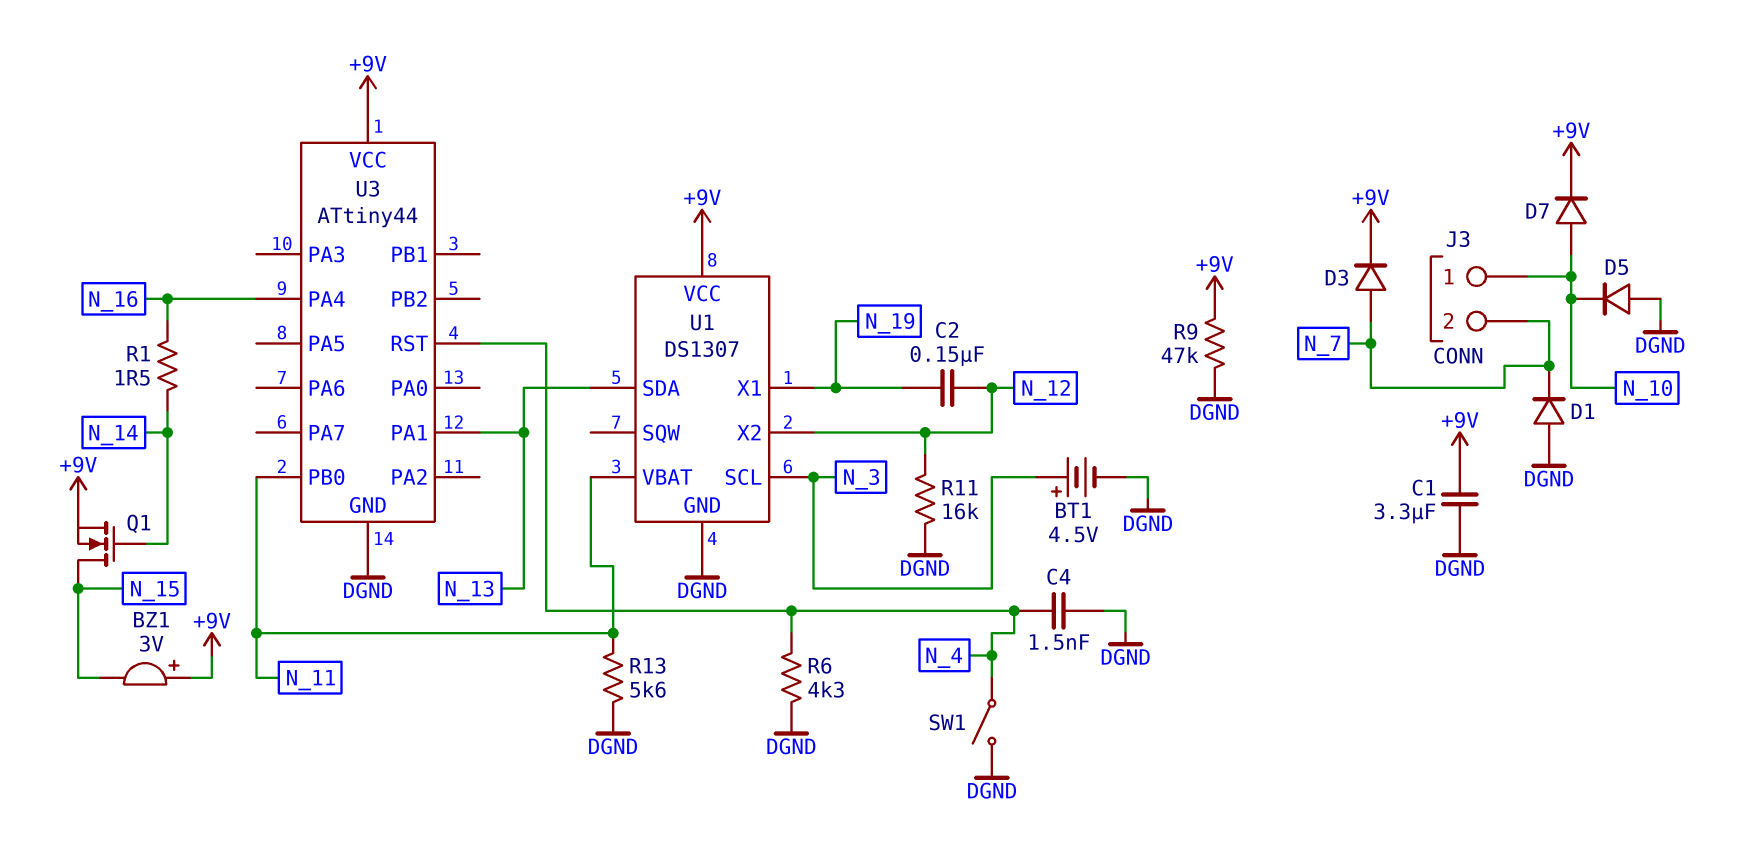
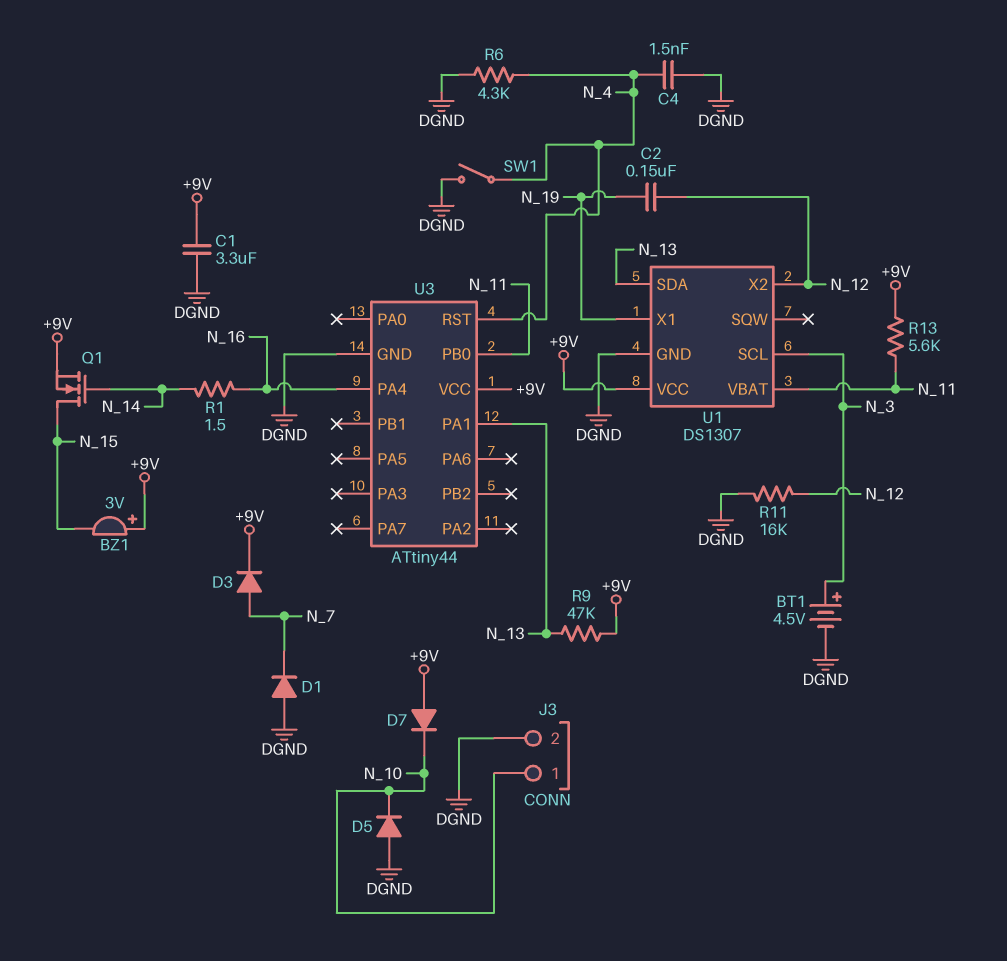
D7: diode (A N_10, K +9V) -> diode (A +9V, K N_10)
J3 pin 2: N_7 -> DGND
R9: 47k (+9V, DGND) -> 47k (+9V, N_13)
R13: 5.6k (DGND, N_11) -> 5.6k (+9V, N_11)

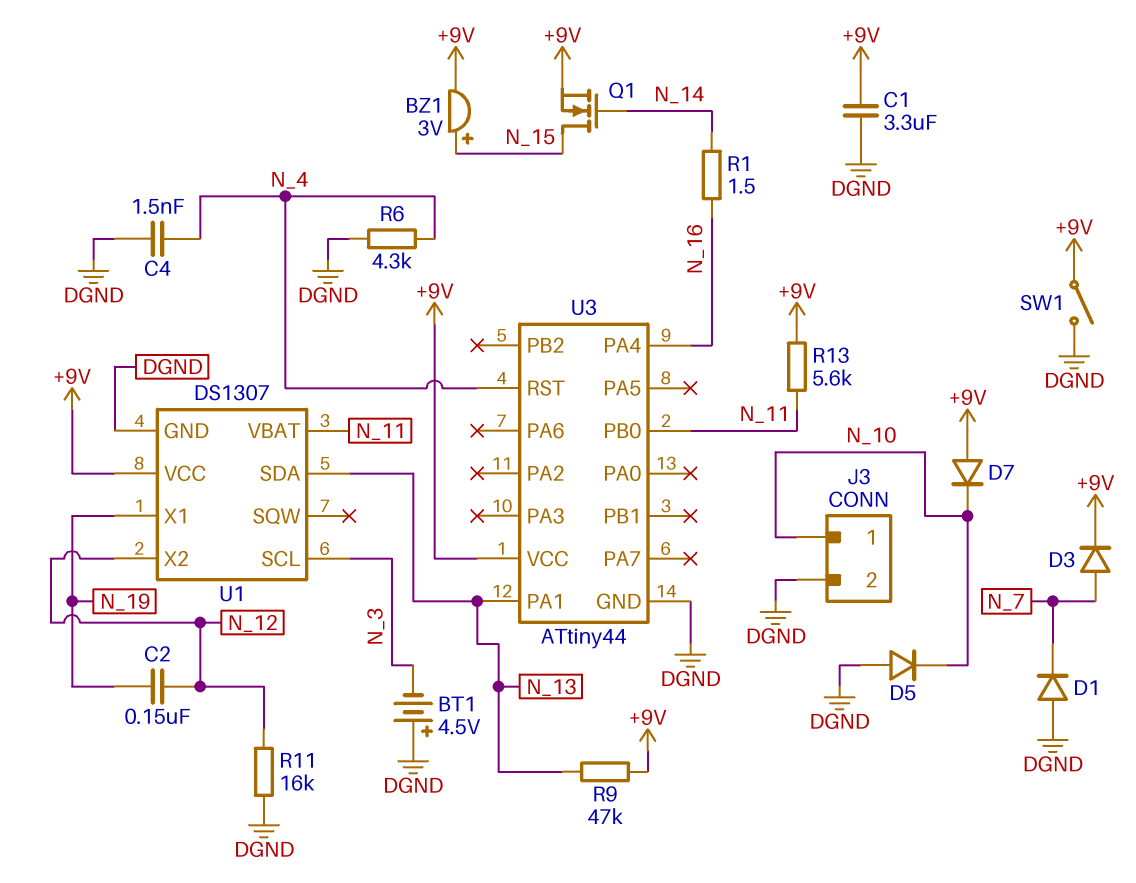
BT1: 4.5V (plus N_3, minus DGND) -> 4.5V (plus DGND, minus N_3)
BZ1: buzzer 3V (plus +9V, minus N_15) -> buzzer 3V (plus N_15, minus +9V)
SW1: switch (DGND, N_4) -> switch (+9V, DGND)

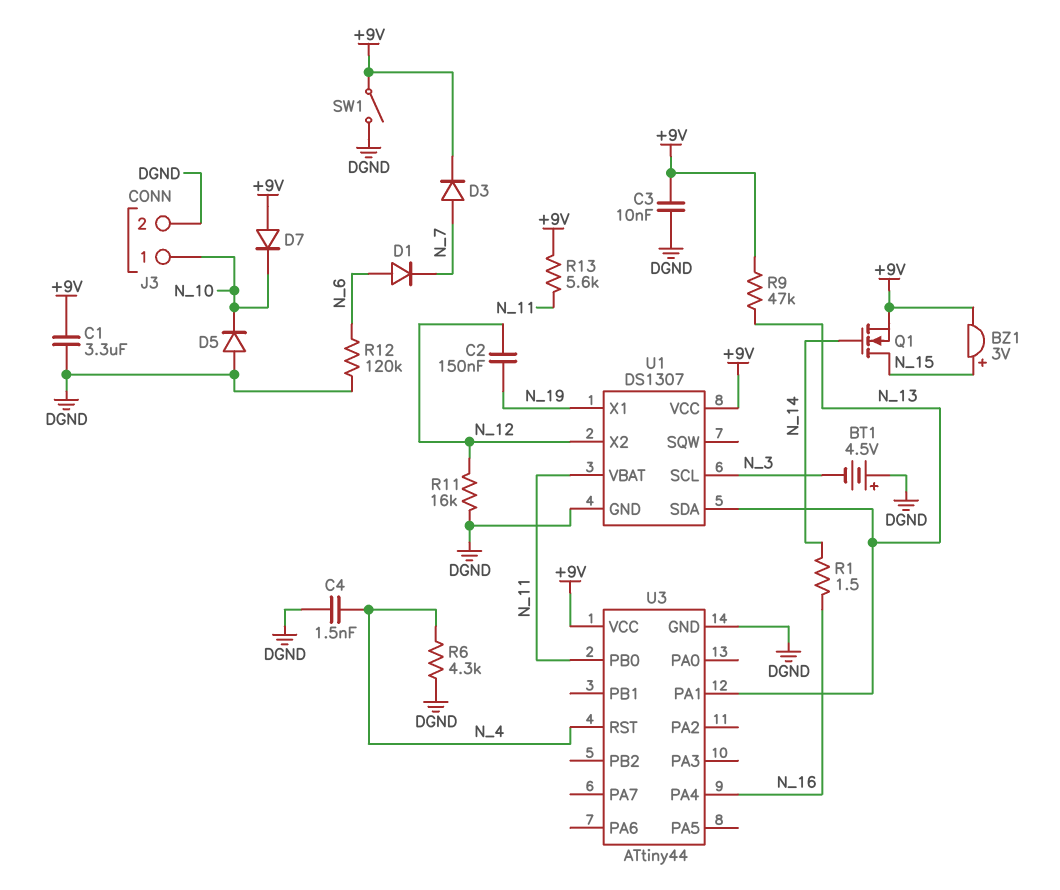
C3: none -> 10nF (+9V, DGND)
D1: diode (A DGND, K N_7) -> diode (A N_6, K N_7)
R12: none -> 120k (DGND, N_6)

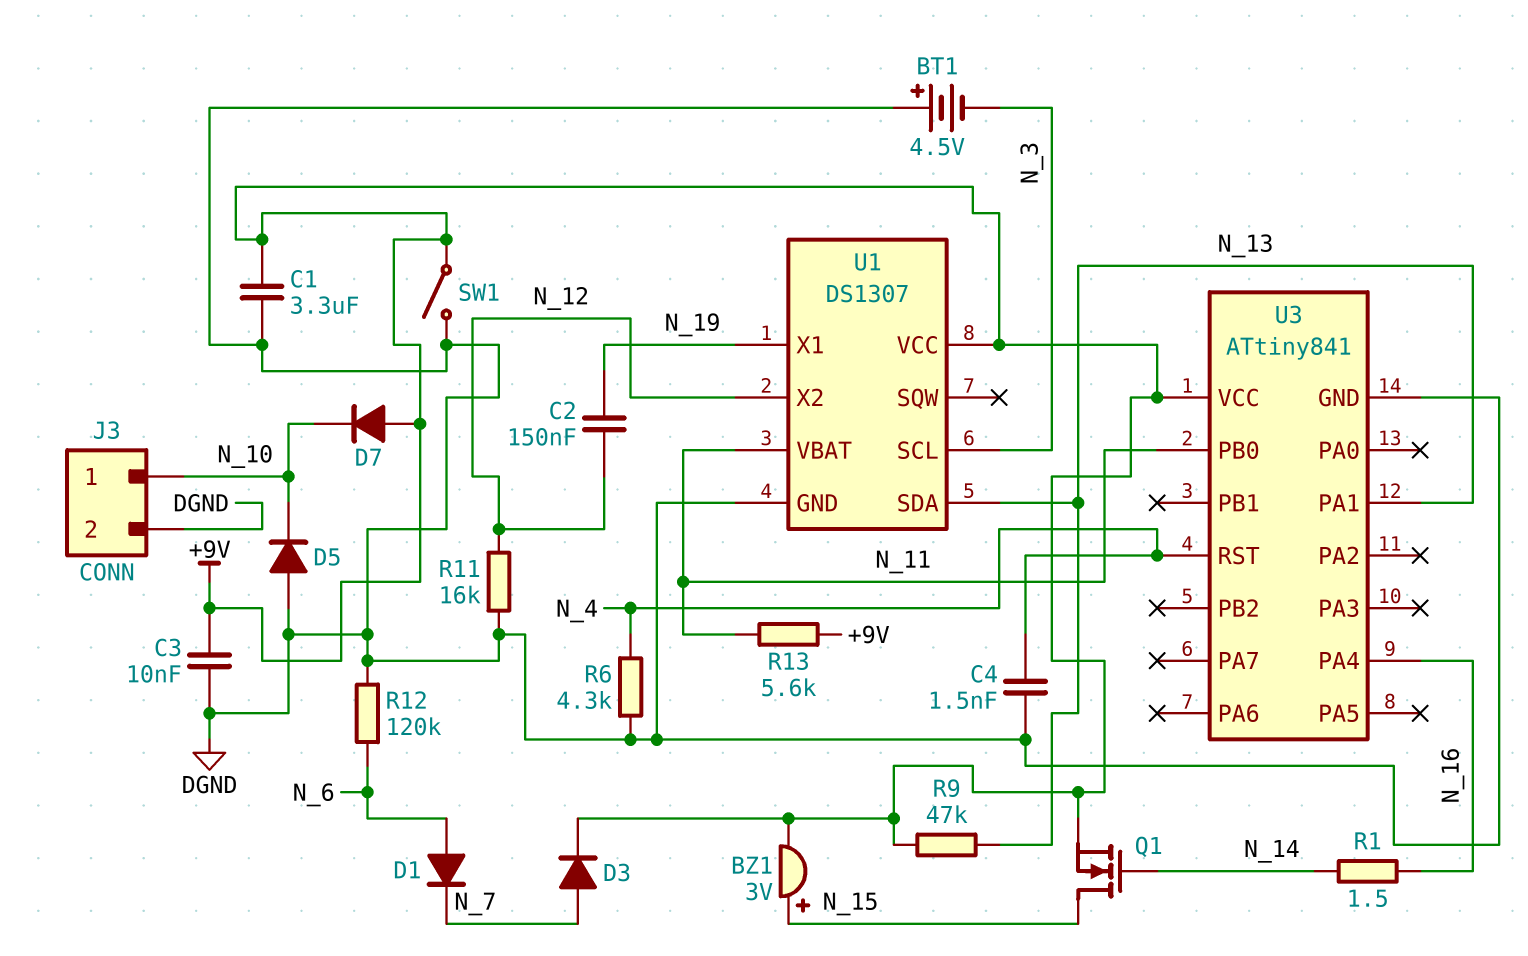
U3: ATtiny44 -> ATtiny841

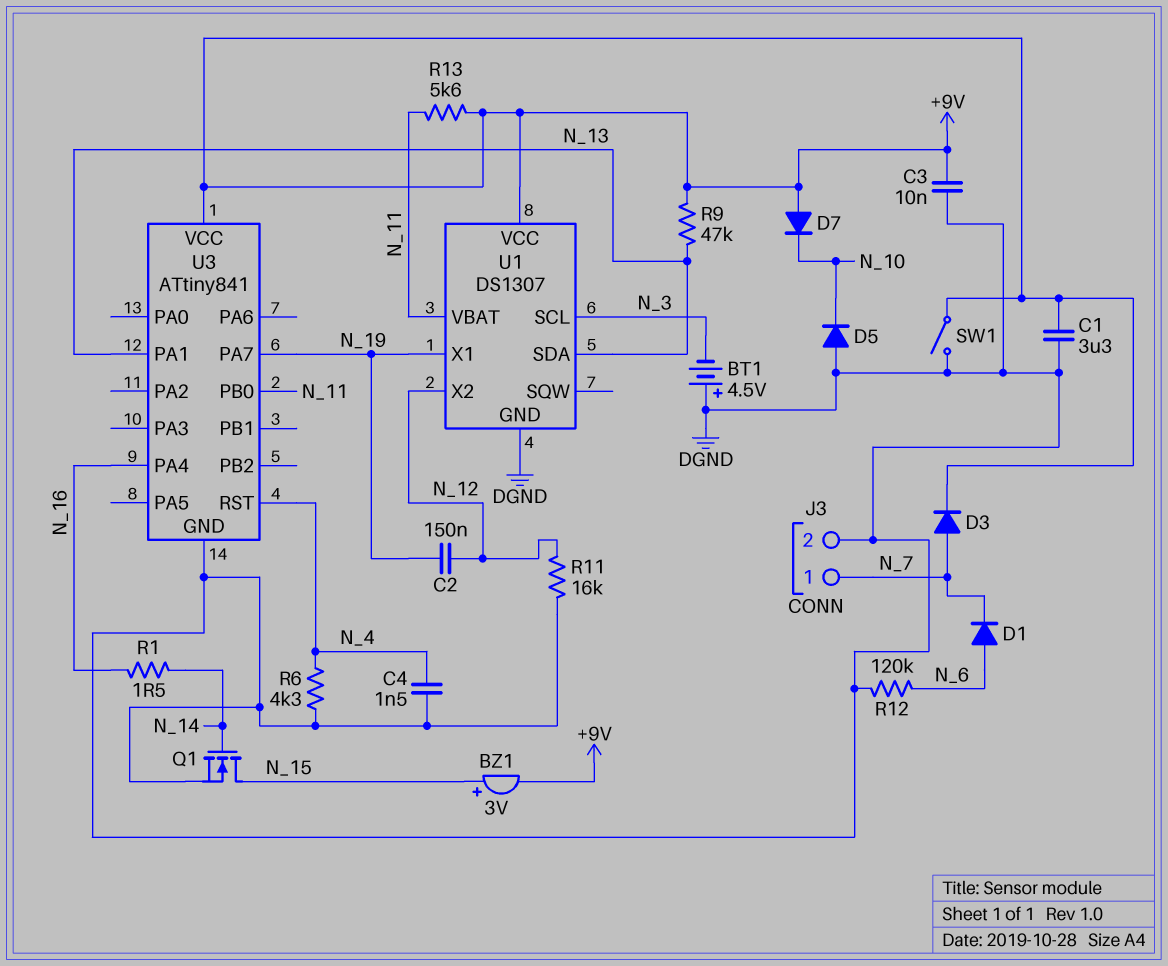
J3 pin 1: N_10 -> N_7
Q1: NMOS (G N_14, D N_15, S +9V) -> NMOS (G N_14, D N_15, S DGND)
U3 pin PA7: none -> N_19

